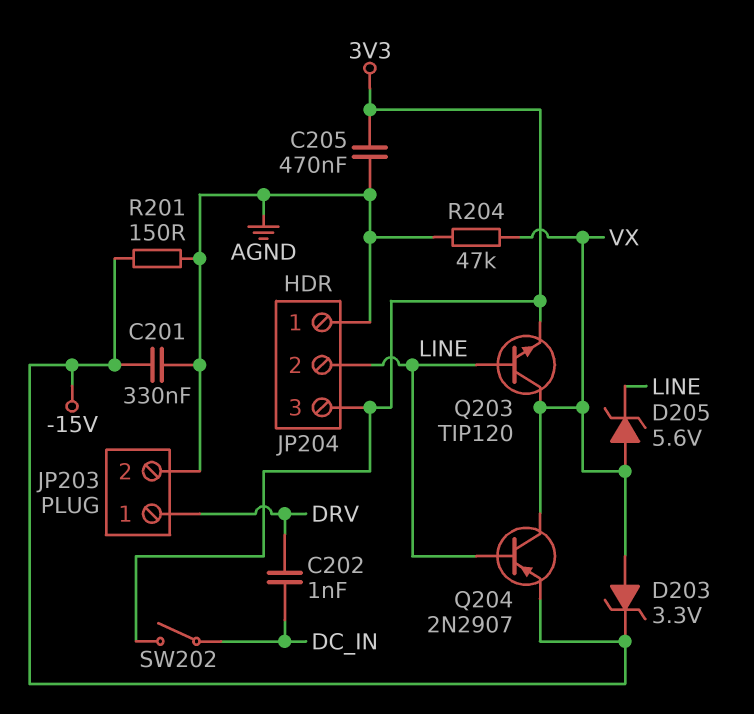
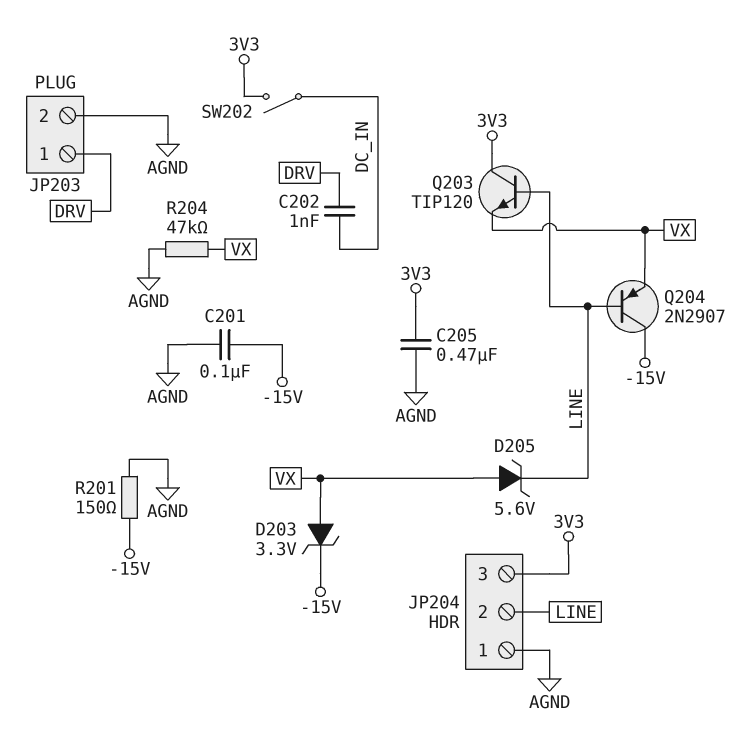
C201: 330nF (-15V, AGND) -> 100nF (-15V, AGND)
Q203: NPN TIP120 (B LINE, C VX, E 3V3) -> NPN TIP120 (B LINE, C 3V3, E VX)
Q204: PNP 2N2907 (B LINE, C VX, E -15V) -> PNP 2N2907 (B LINE, C -15V, E VX)

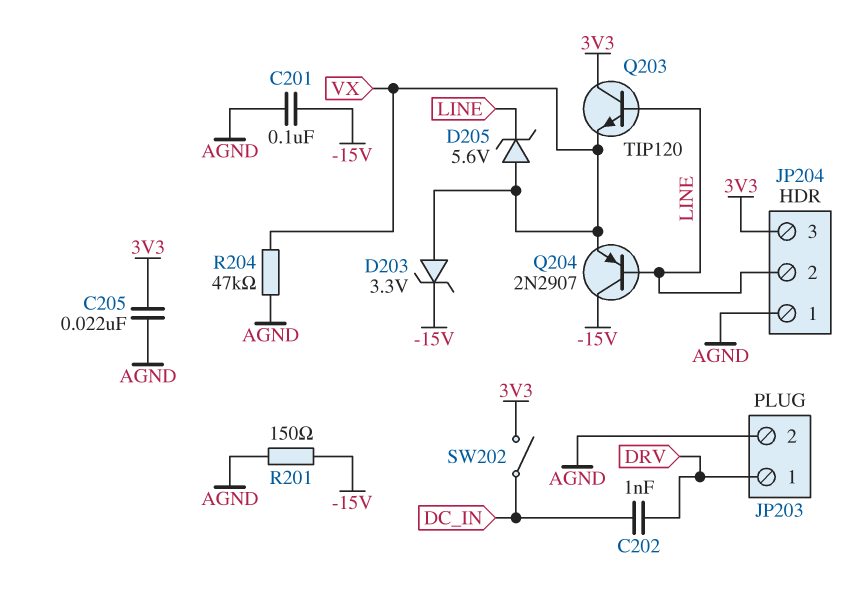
C205: 470nF (3V3, AGND) -> 22nF (3V3, AGND)

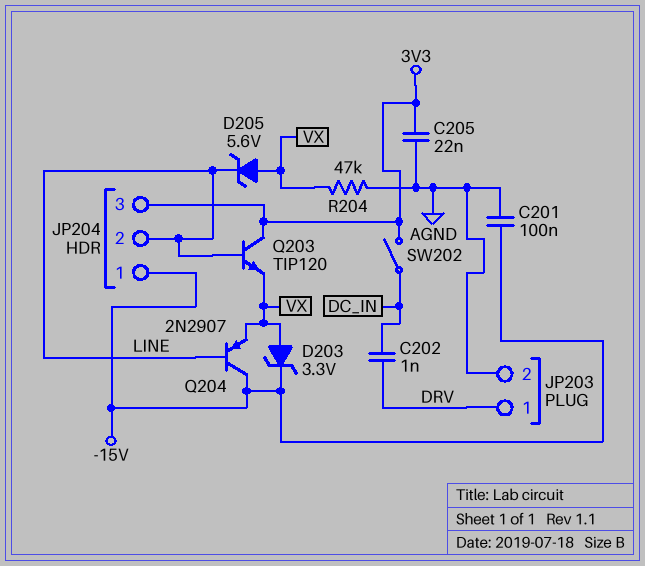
JP204 pin 1: AGND -> -15V
R201: 150 (-15V, AGND) -> none

